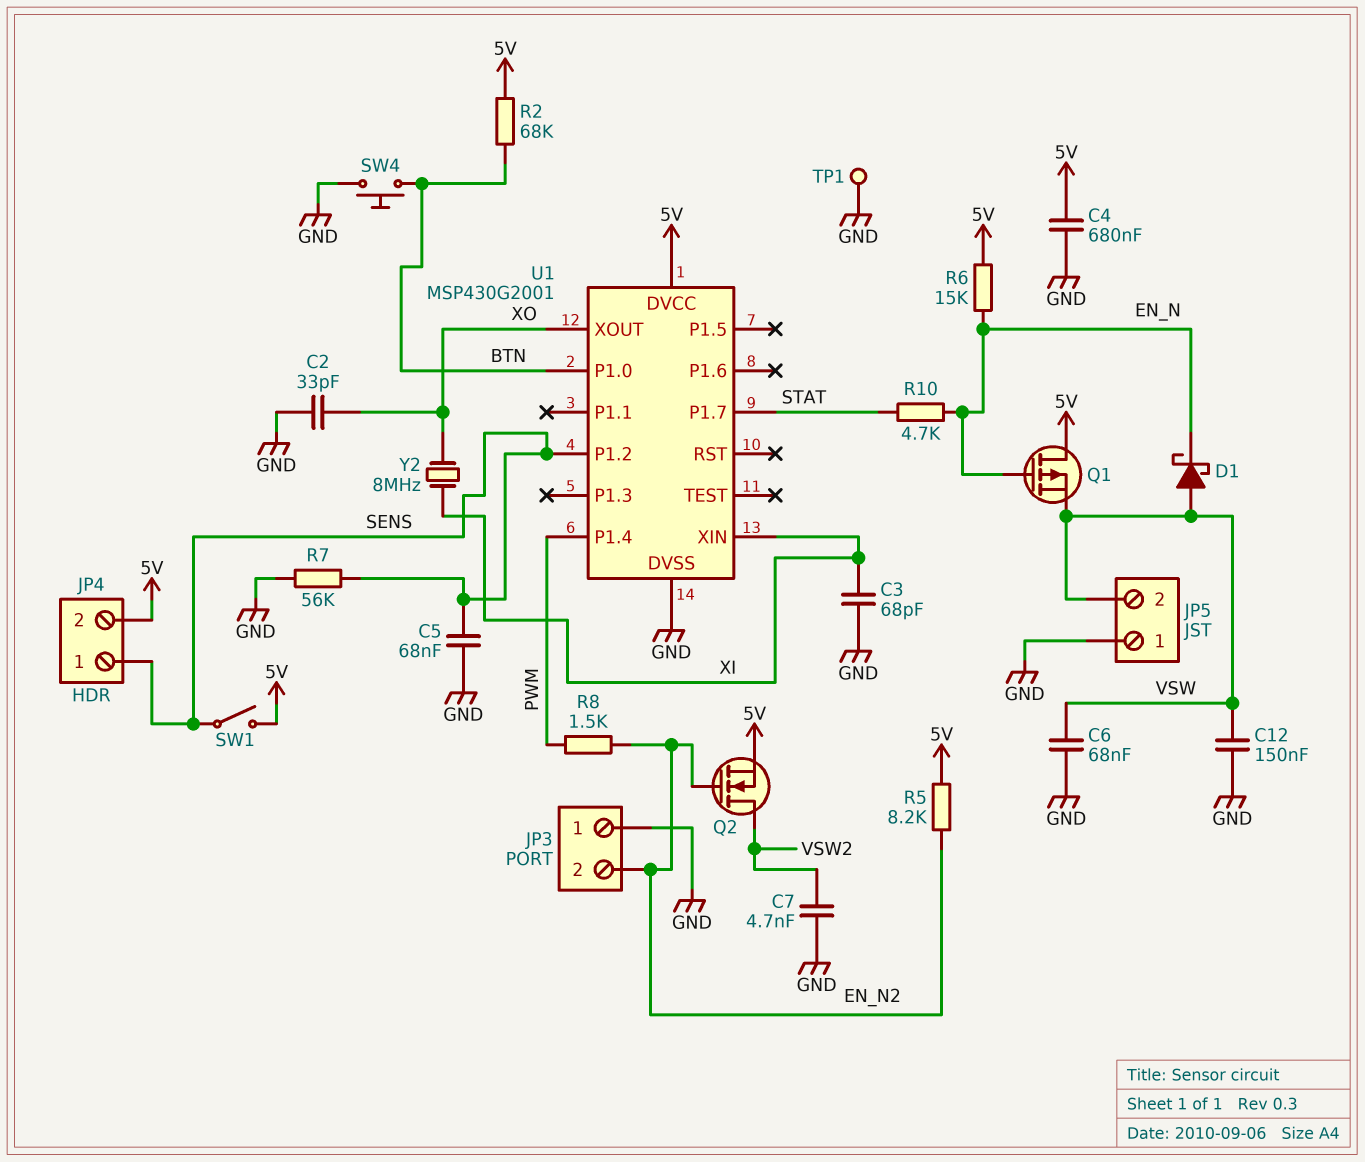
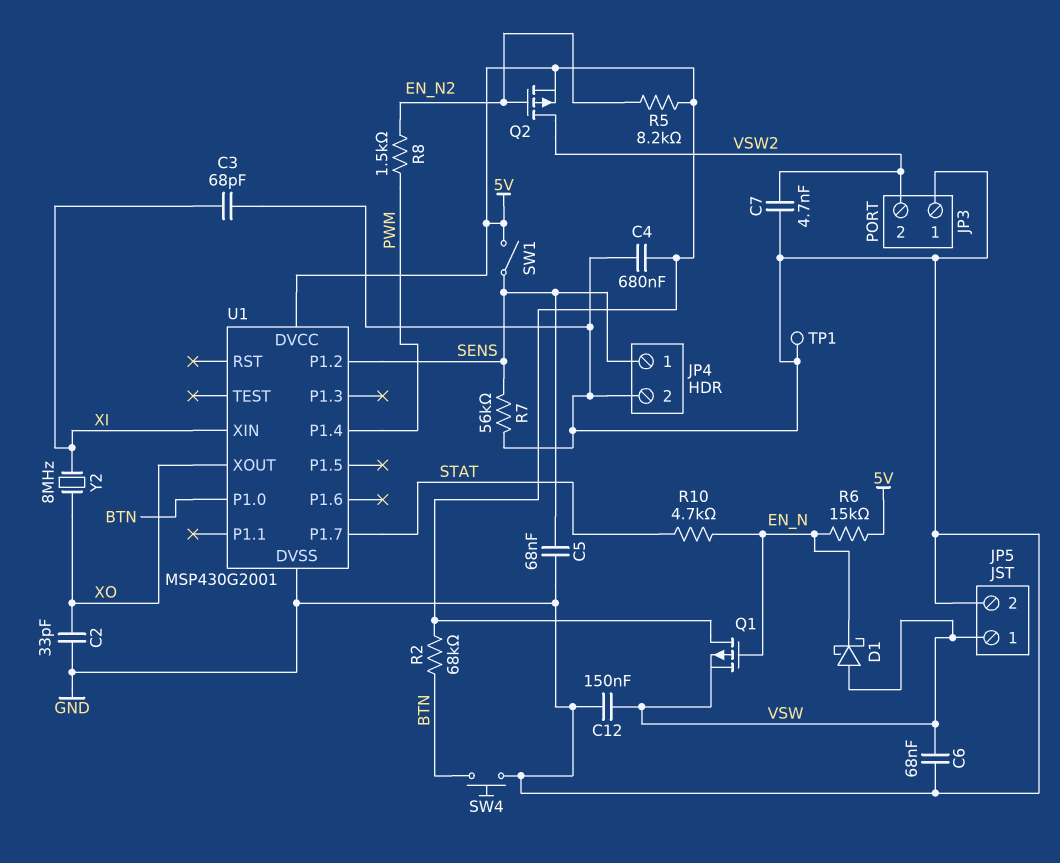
JP3 pin 2: EN_N2 -> VSW2
JP4 pin 2: 5V -> GND
JP5 pin 1: GND -> VSW
JP5 pin 2: VSW -> GND
Q2: NMOS (G EN_N2, D VSW2, S 5V) -> PMOS (G EN_N2, D VSW2, S 5V)

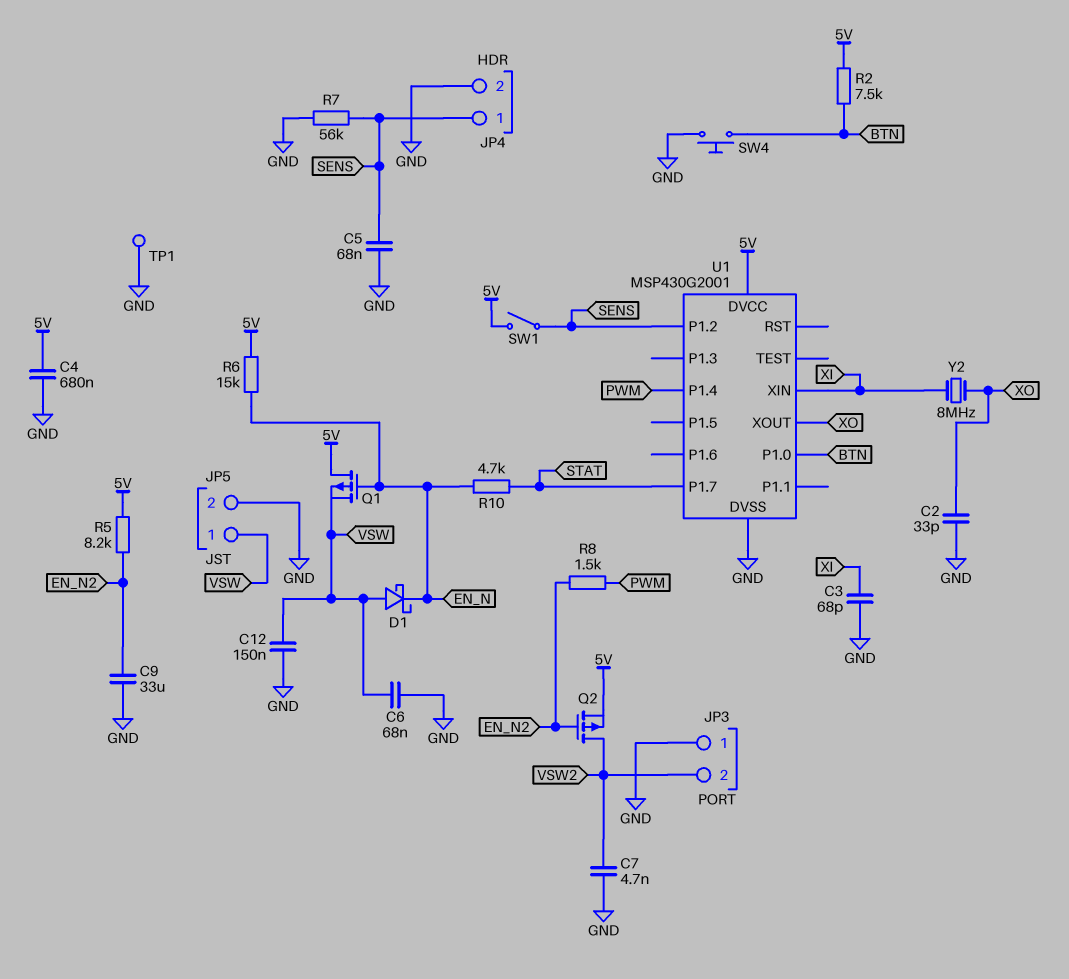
C9: none -> 33uF (EN_N2, GND)
R2: 68k (5V, BTN) -> 7.5k (5V, BTN)

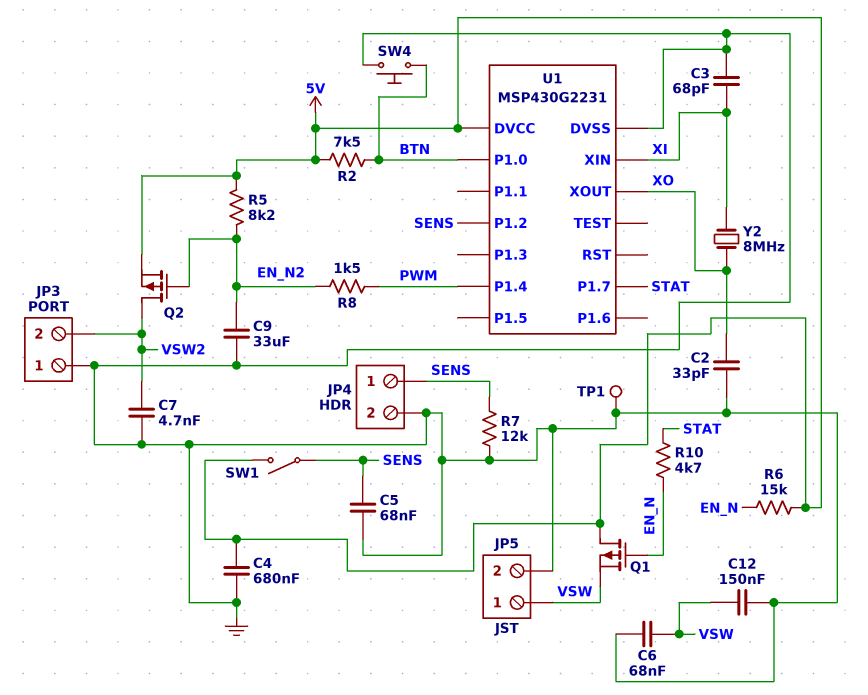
D1: schottky (A VSW, K EN_N) -> none
R7: 56k (GND, SENS) -> 12k (GND, SENS)
U1: MSP430G2001 -> MSP430G2231

